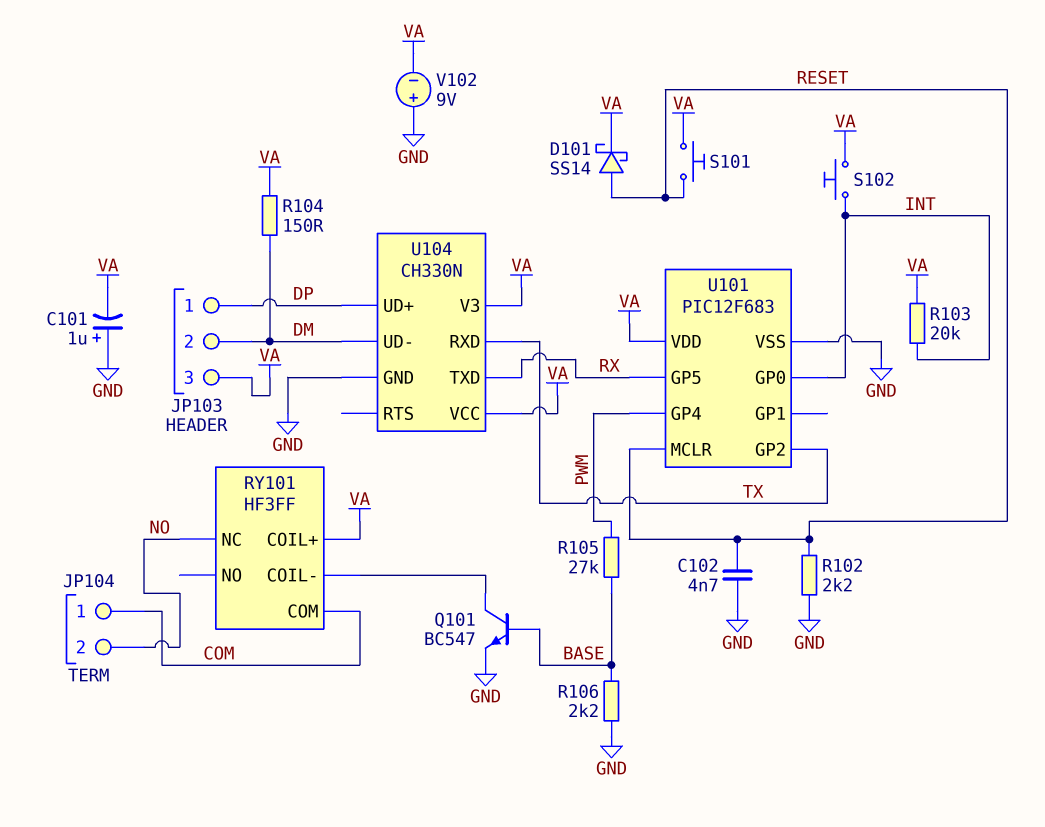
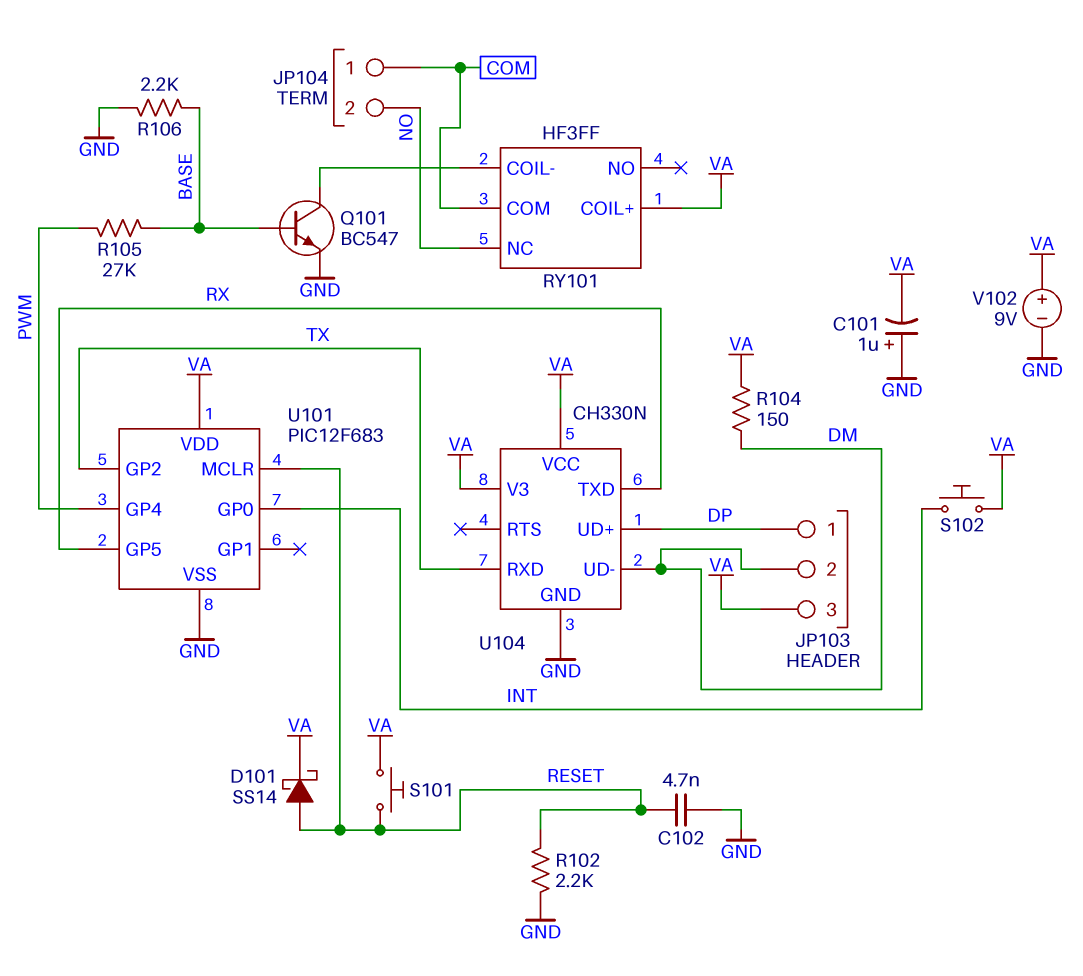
R103: 20k (INT, VA) -> none
V102: 9V (plus GND, minus VA) -> 9V (plus VA, minus GND)

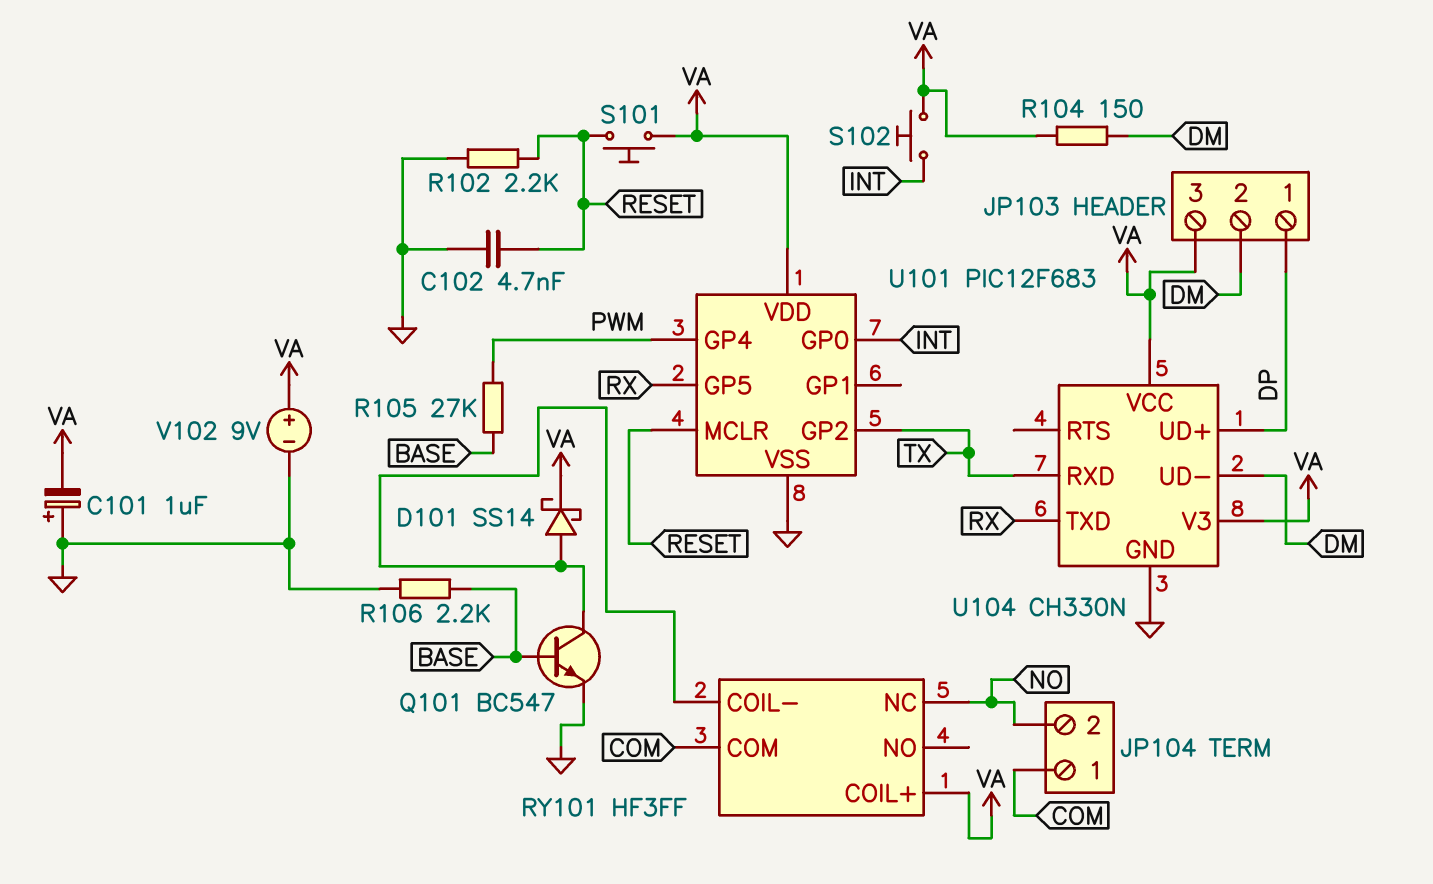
D101: schottky SS14 (A RESET, K VA) -> schottky SS14 (A RY101/COIL-, K VA)

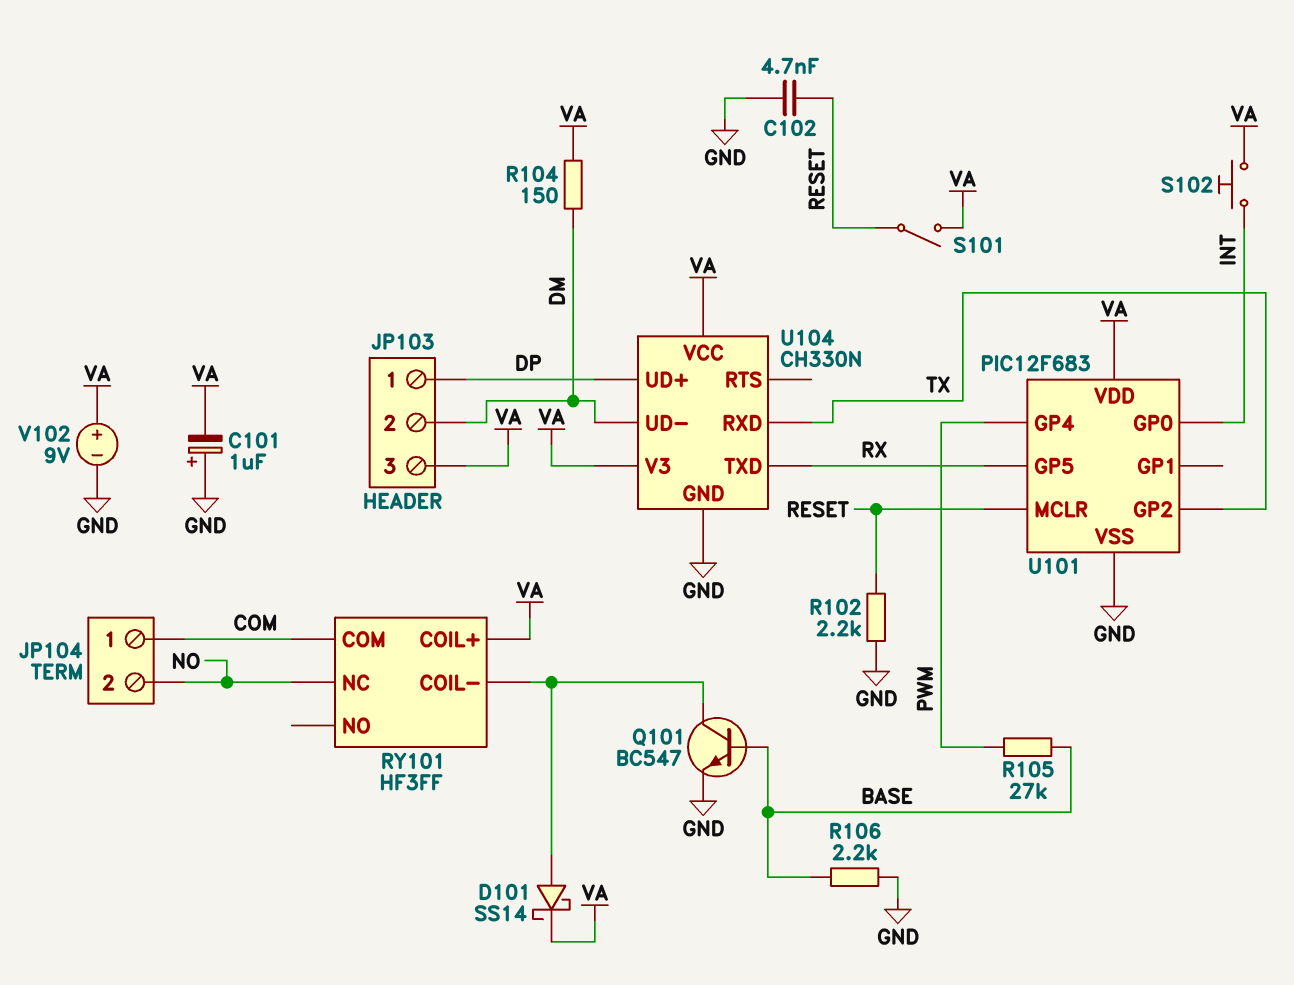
S101: button (RESET, VA) -> switch (RESET, VA)

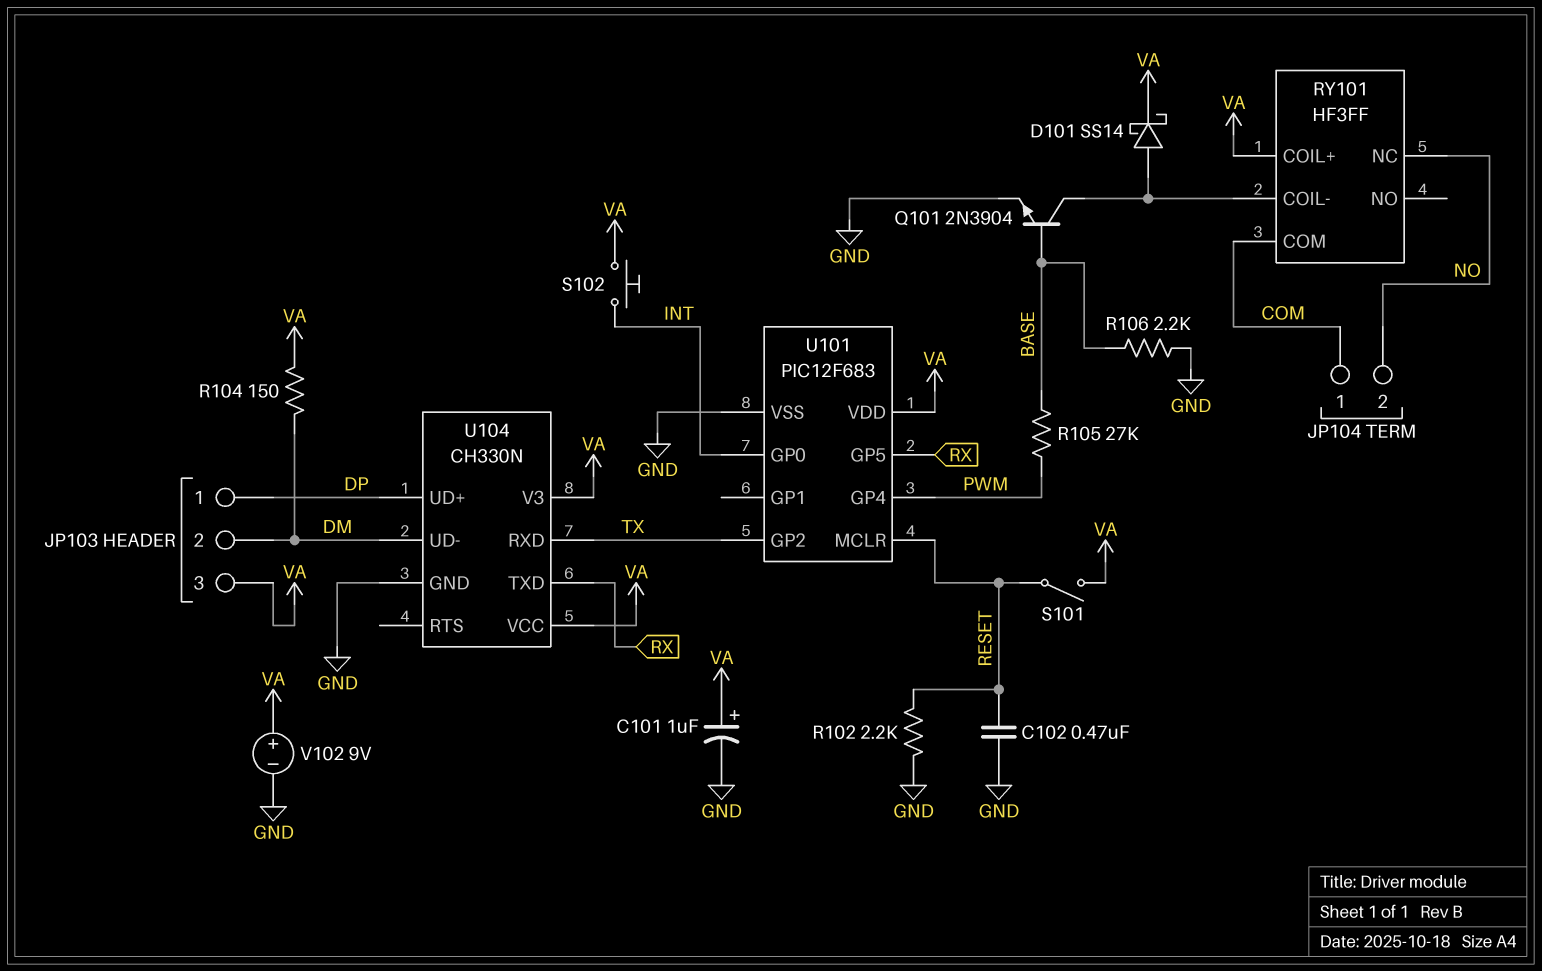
C101: 1uF (plus GND, minus VA) -> 1uF (plus VA, minus GND)
C102: 4.7nF (GND, RESET) -> 470nF (GND, RESET)
Q101: NPN BC547 (B BASE, C RY101/COIL-, E GND) -> NPN 2N3904 (B BASE, C RY101/COIL-, E GND)

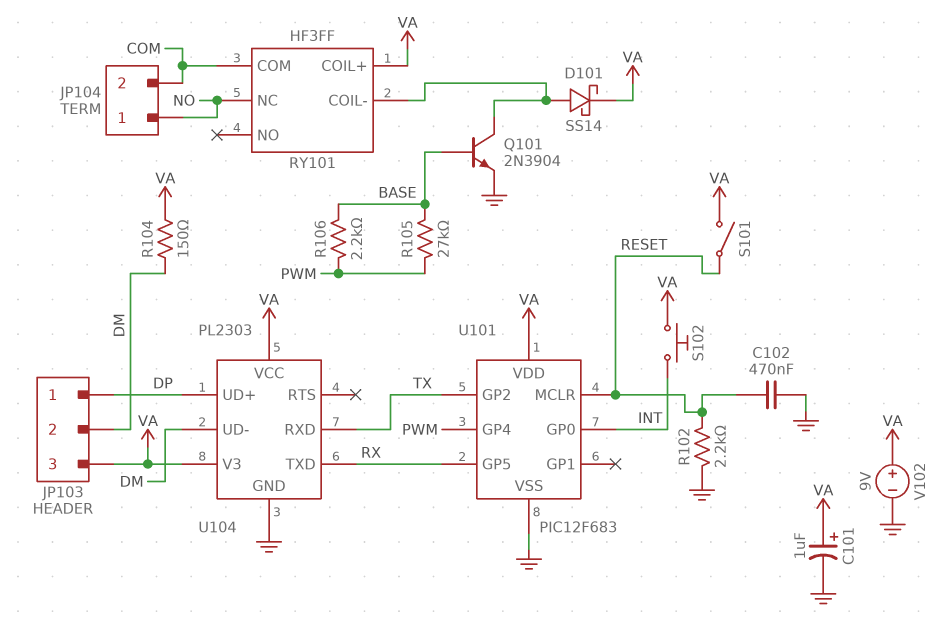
JP104 pin 1: COM -> NO
JP104 pin 2: NO -> COM
R106: 2.2k (BASE, GND) -> 2.2k (BASE, PWM)
U104: CH330N -> PL2303

